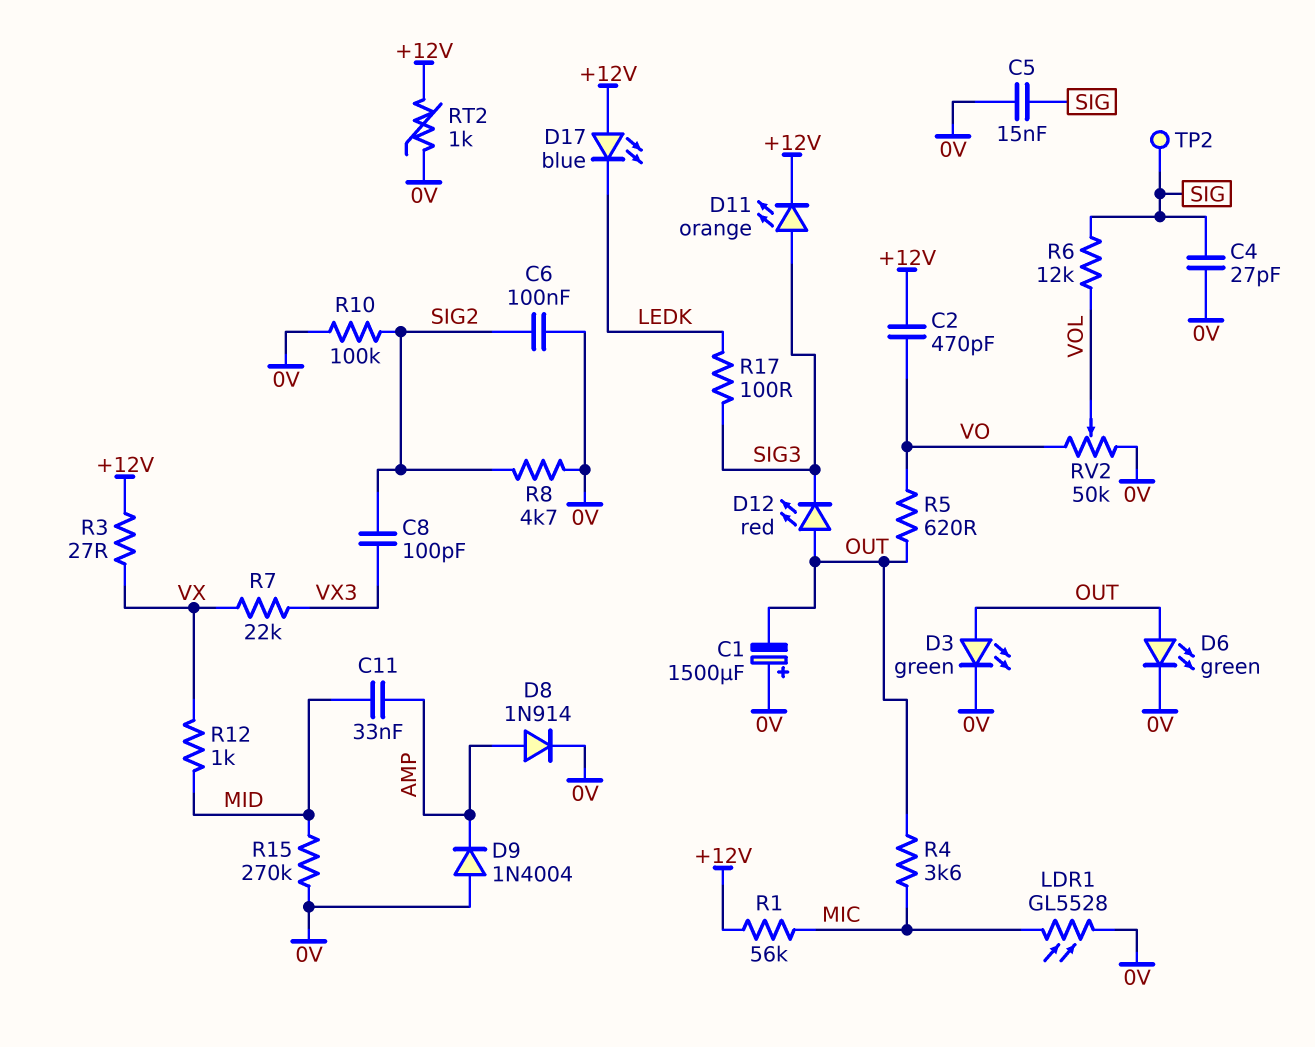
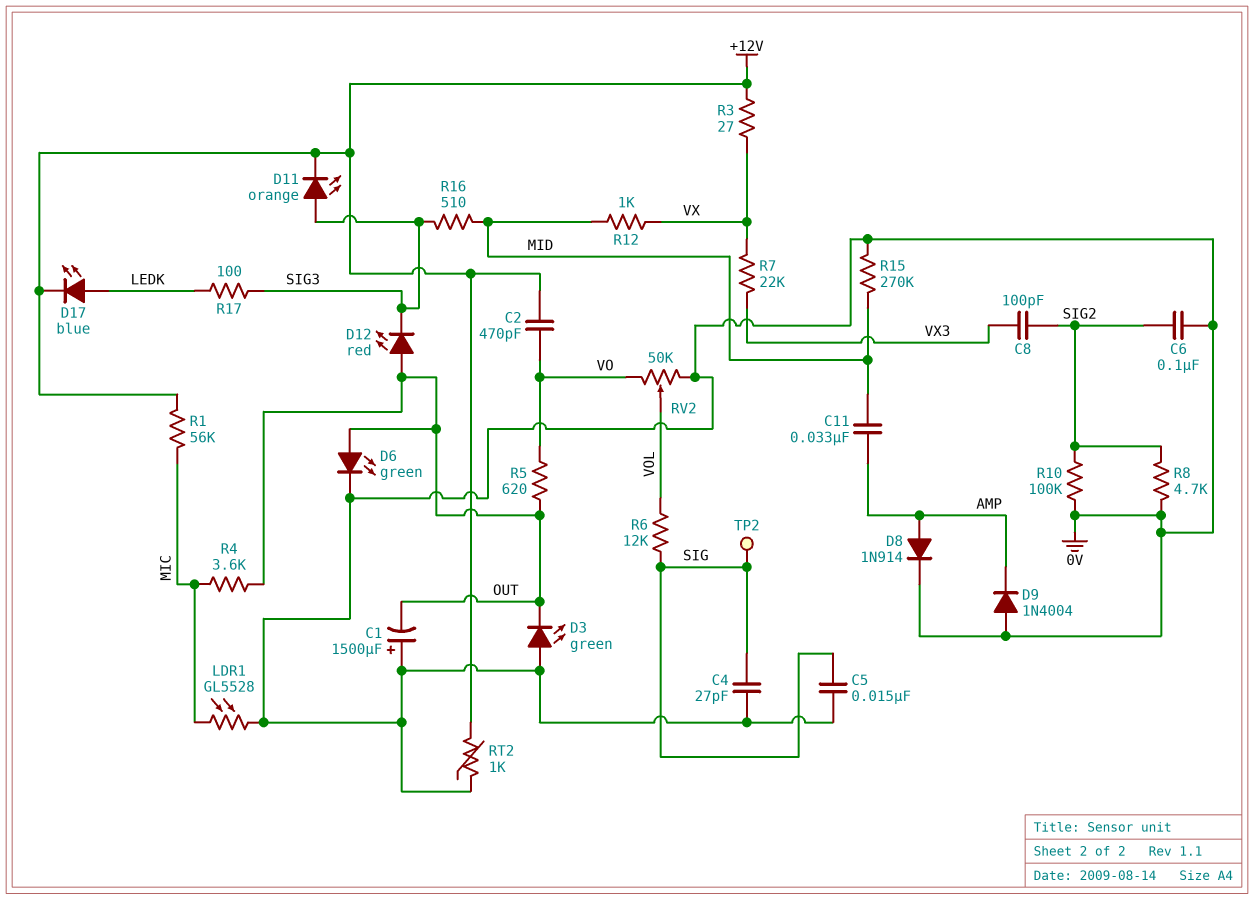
D3: LED green (A OUT, K 0V) -> LED green (A 0V, K OUT)
D17: LED blue (A +12V, K LEDK) -> LED blue (A LEDK, K +12V)
R16: none -> 510 (MID, SIG3)

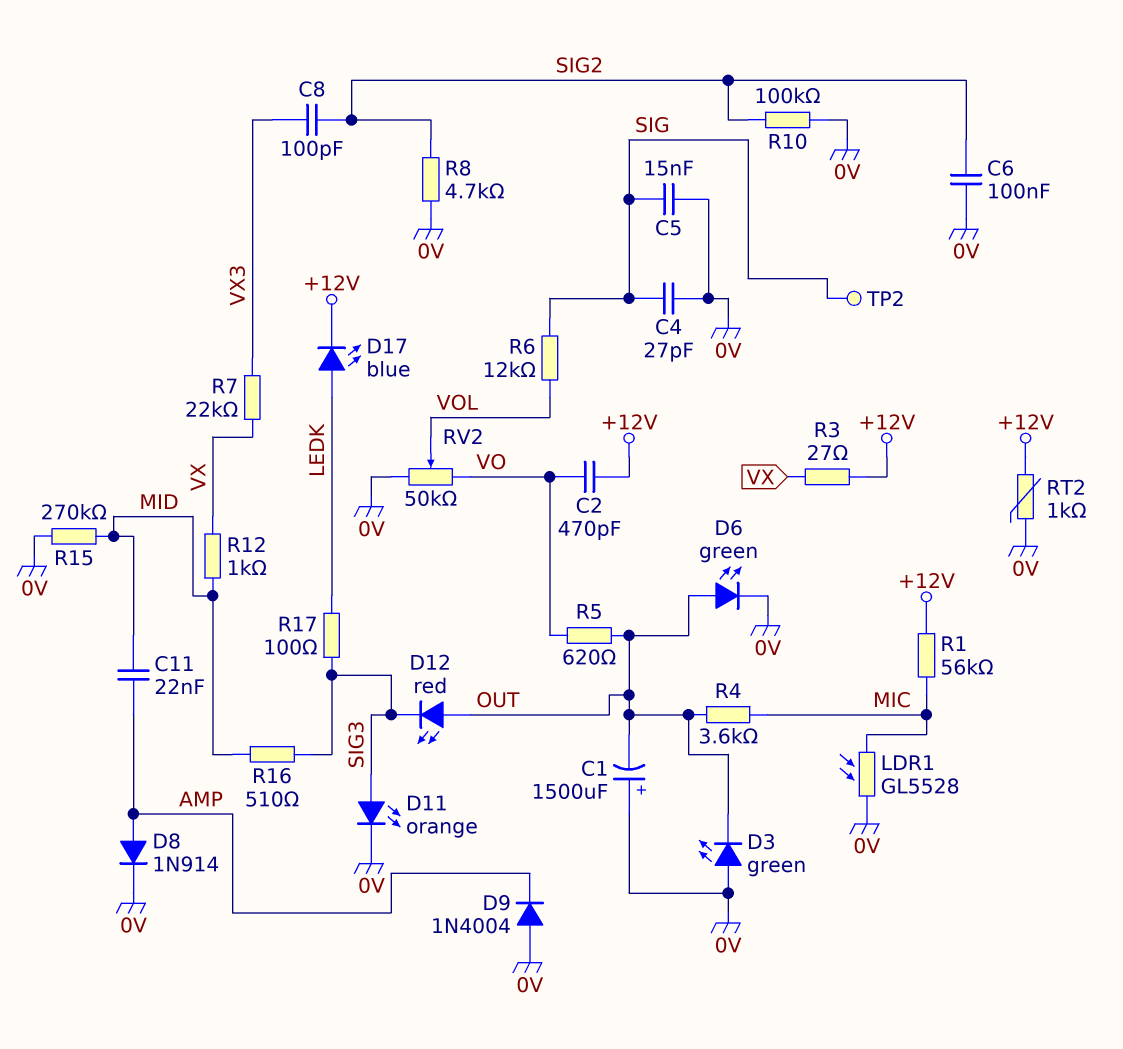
C11: 33nF (AMP, MID) -> 22nF (AMP, MID)
D11: LED orange (A SIG3, K +12V) -> LED orange (A SIG3, K 0V)

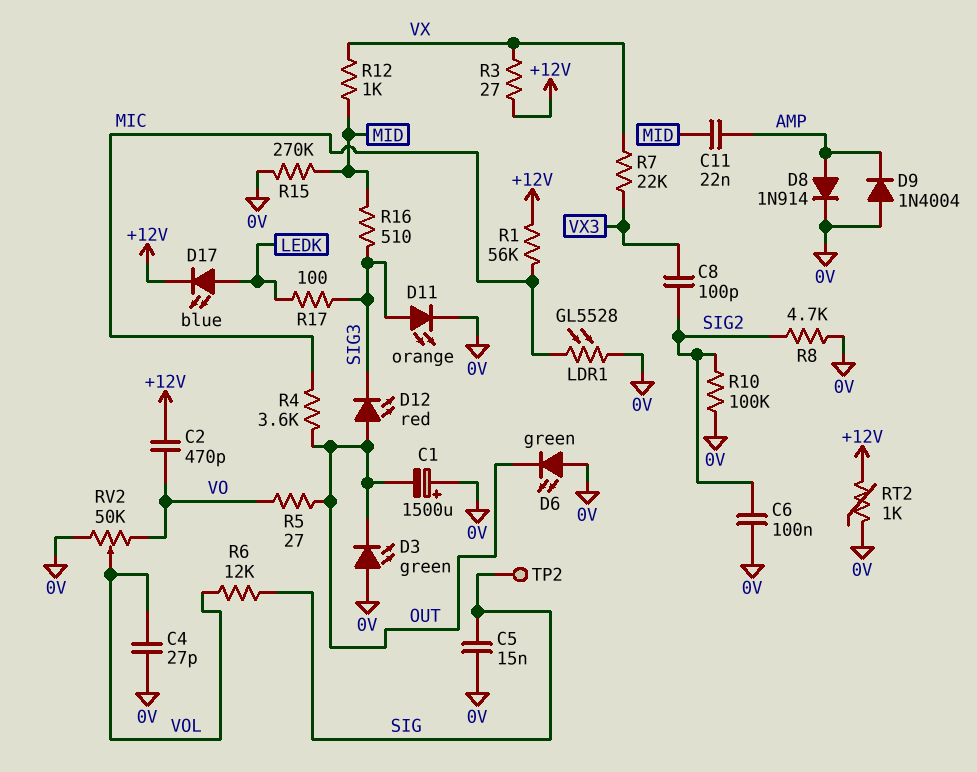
C4: 27pF (0V, SIG) -> 27pF (0V, VOL)
D6: LED green (A OUT, K 0V) -> LED green (A 0V, K OUT)
R5: 620 (OUT, VO) -> 27 (OUT, VO)

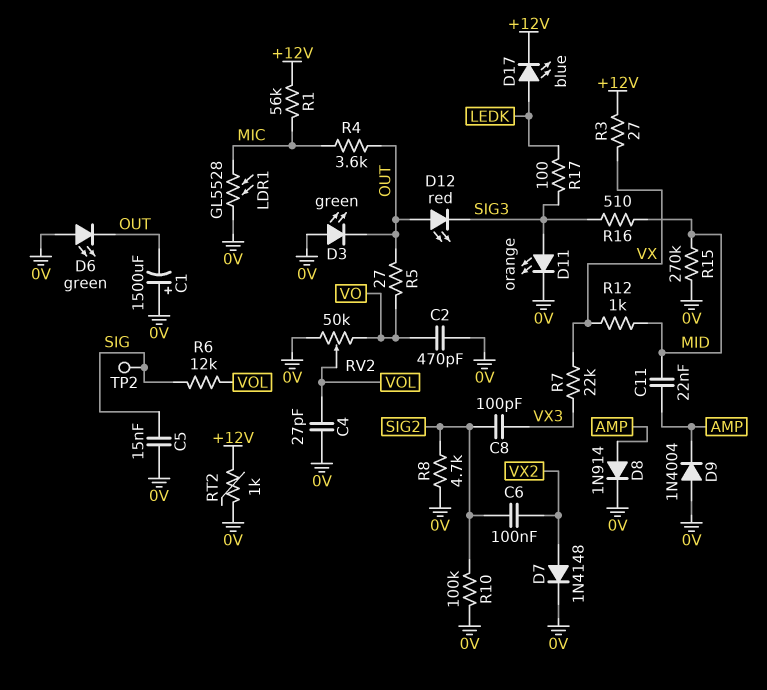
C2: 470pF (+12V, VO) -> 470pF (0V, VO)
C6: 100nF (0V, SIG2) -> 100nF (SIG2, VX2)
D7: none -> diode 1N4148 (A VX2, K 0V)

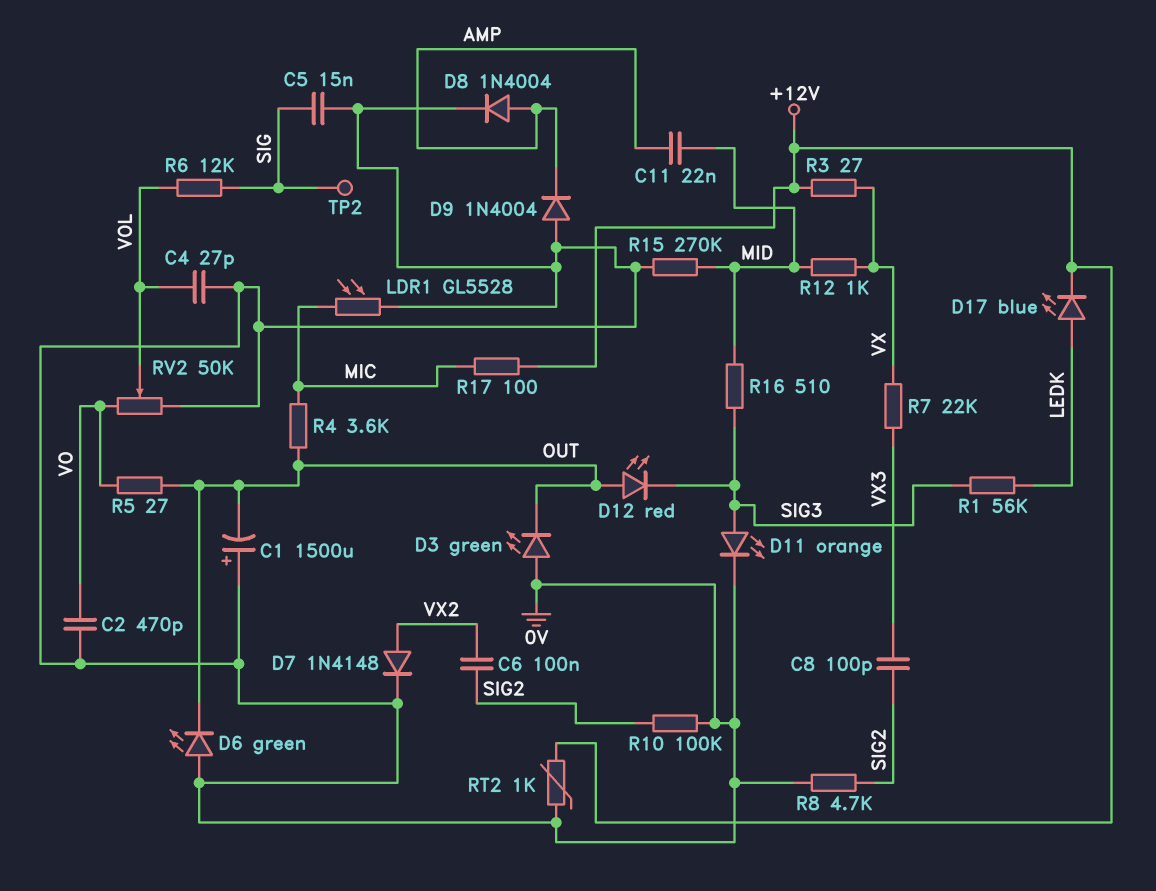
D8: diode 1N914 (A AMP, K 0V) -> diode 1N4004 (A AMP, K 0V)
R1: 56k (+12V, MIC) -> 56k (LEDK, SIG3)
R17: 100 (LEDK, SIG3) -> 100 (+12V, MIC)

